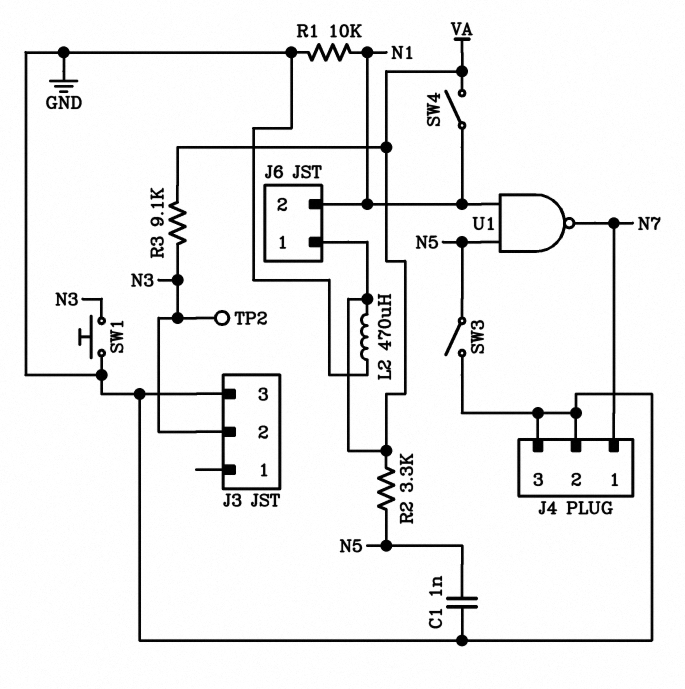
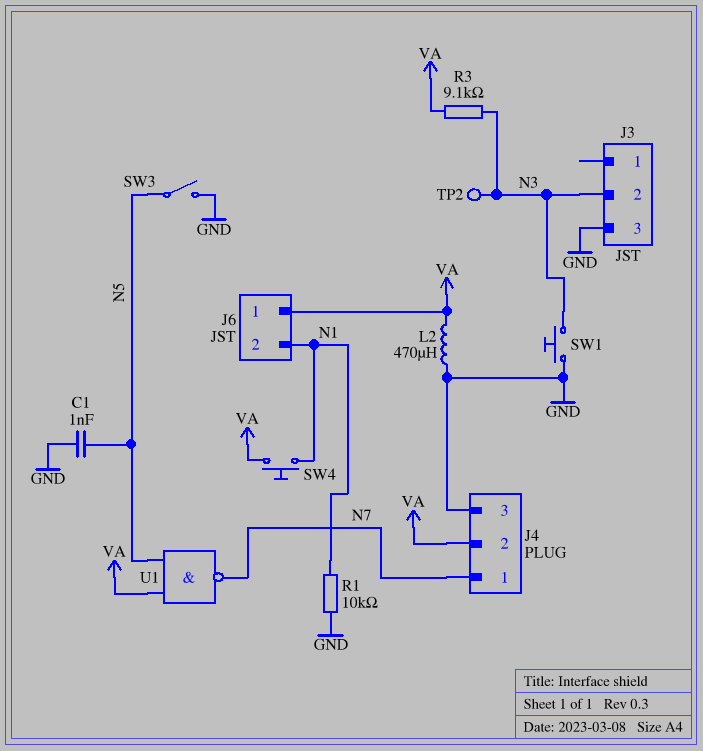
J4 pin 2: GND -> VA
R2: 3.3k (N5, VA) -> none
SW4: switch (N1, VA) -> button (N1, VA)
U1: NAND (in N1, in N5, out N7) -> NAND (in N5, in VA, out N7)

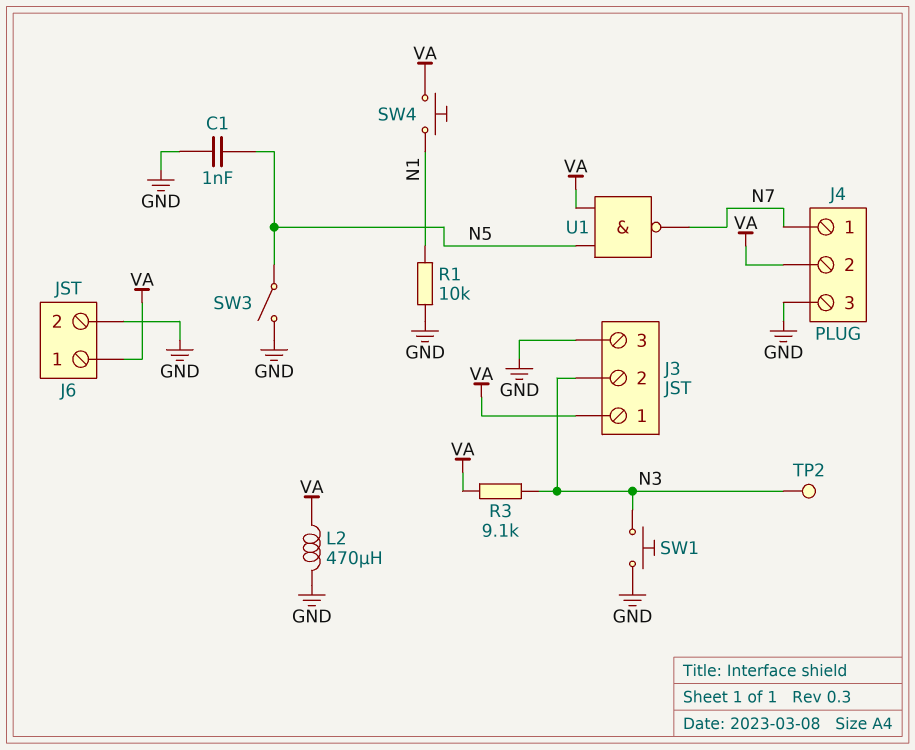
J3 pin 1: none -> VA
J6 pin 2: N1 -> GND

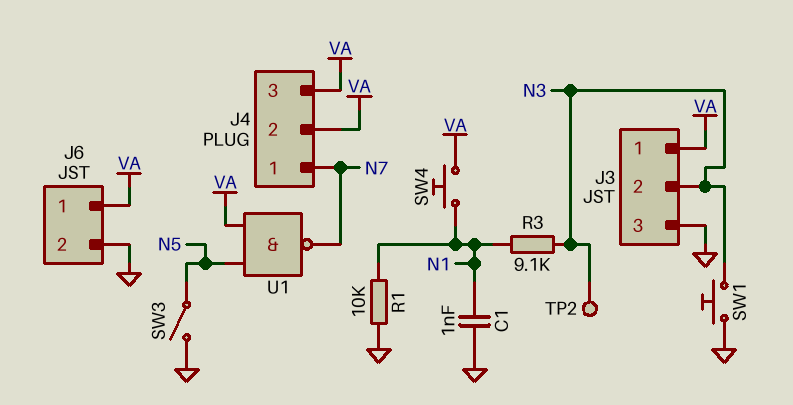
C1: 1nF (GND, N5) -> 1nF (GND, N1)
J4 pin 3: GND -> VA
L2: 470uH (GND, VA) -> none
R3: 9.1k (N3, VA) -> 9.1k (N1, N3)

